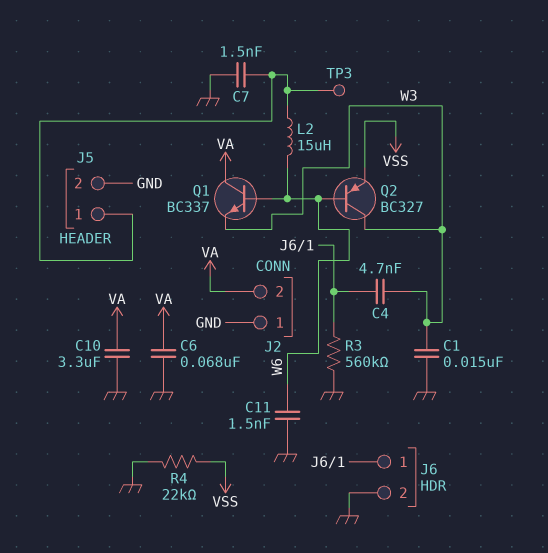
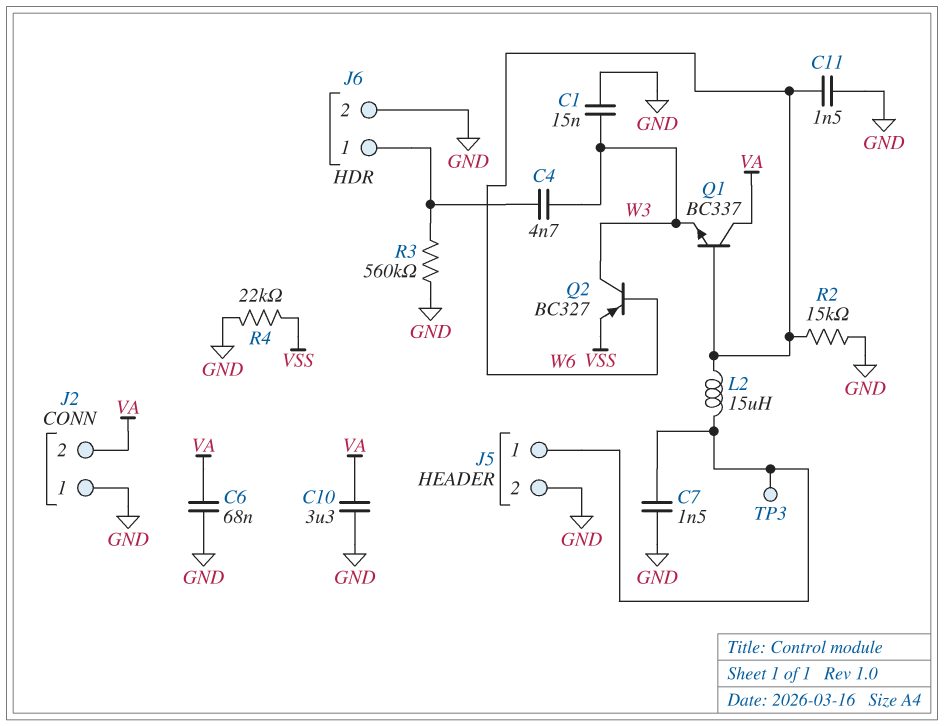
R2: none -> 15k (GND, W6)

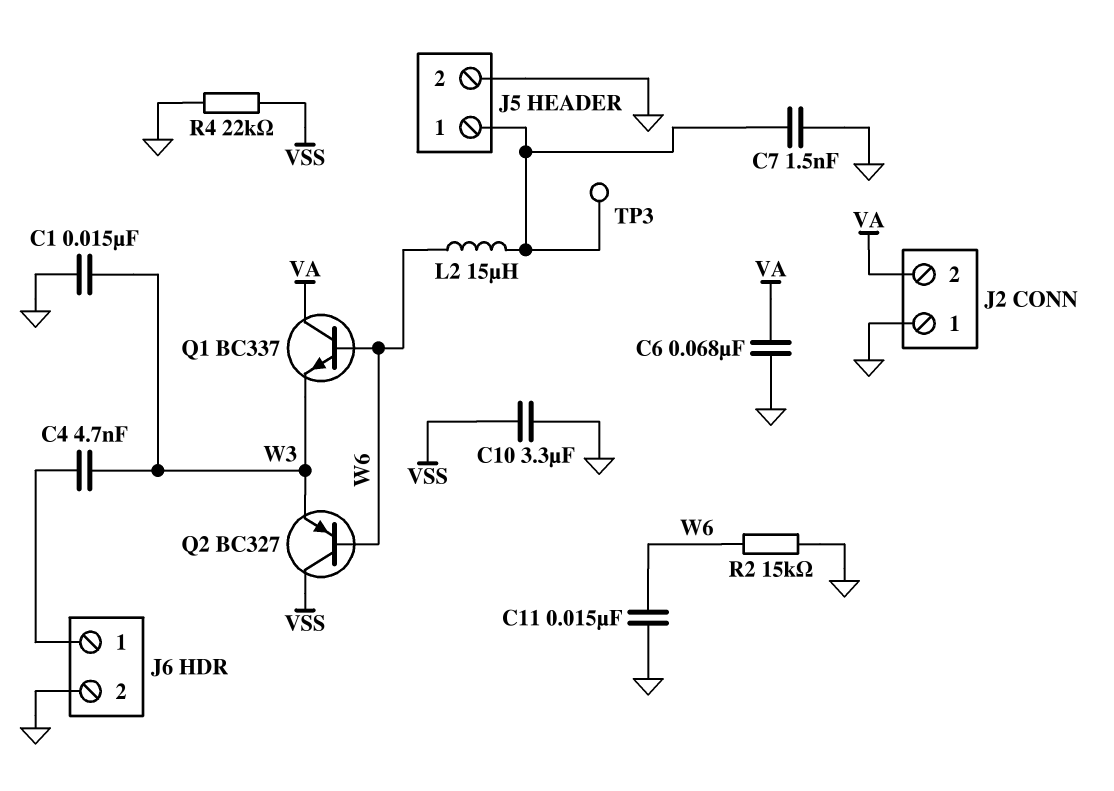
C10: 3.3uF (GND, VA) -> 3.3uF (GND, VSS)
C11: 1.5nF (GND, W6) -> 15nF (GND, W6)
Q2: PNP BC327 (B W6, C W3, E VSS) -> PNP BC327 (B W6, C VSS, E W3)
R3: 560k (GND, J6/1) -> none

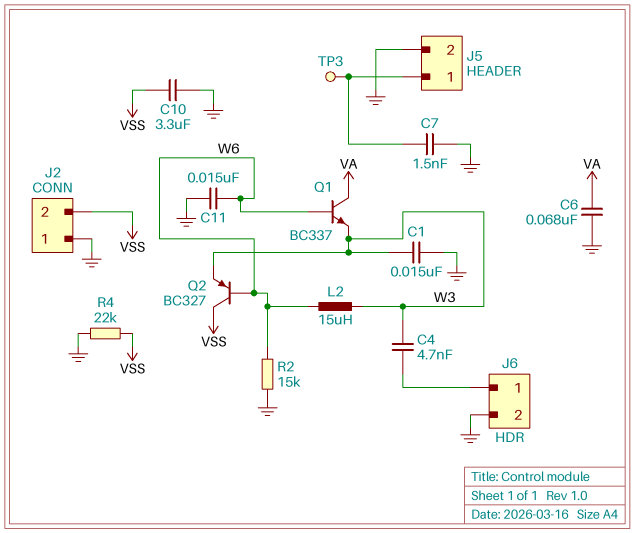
J2 pin 2: VA -> VSS
L2: 15uH (J5/1, W6) -> 15uH (W3, W6)

